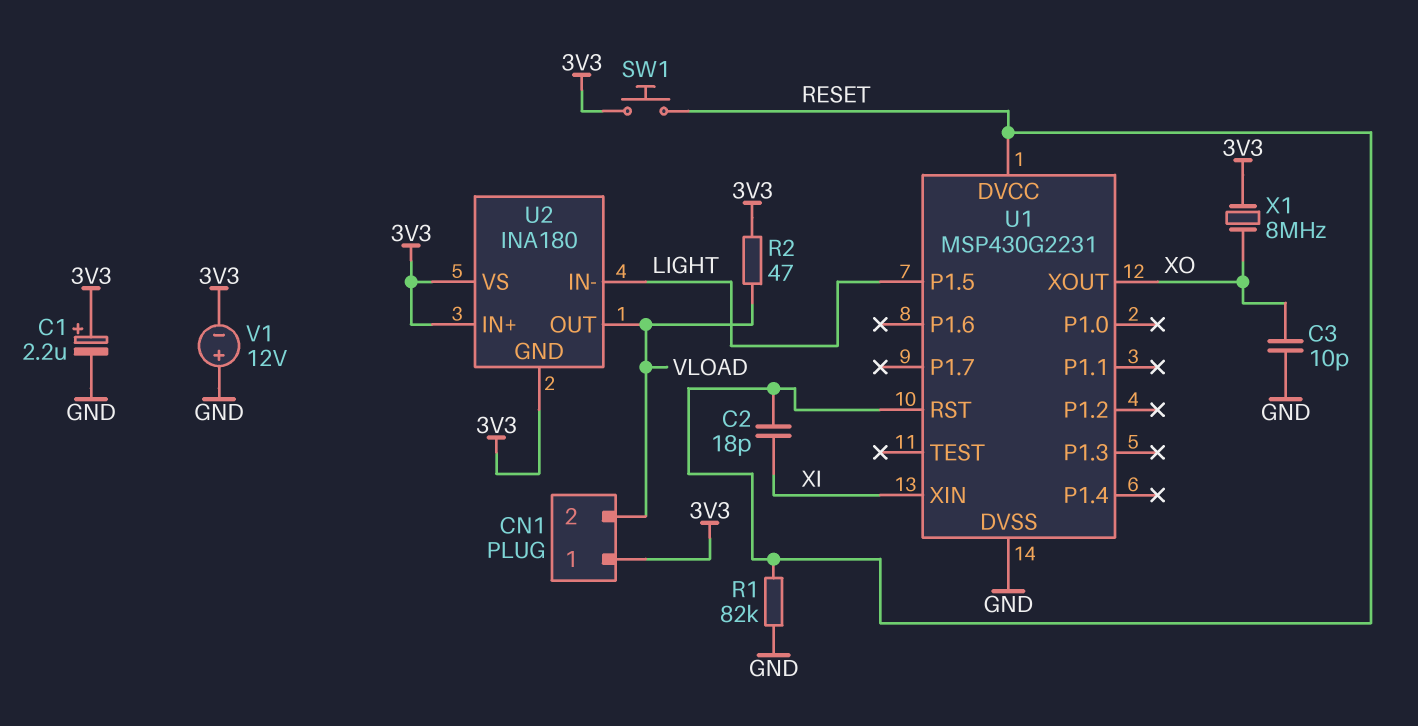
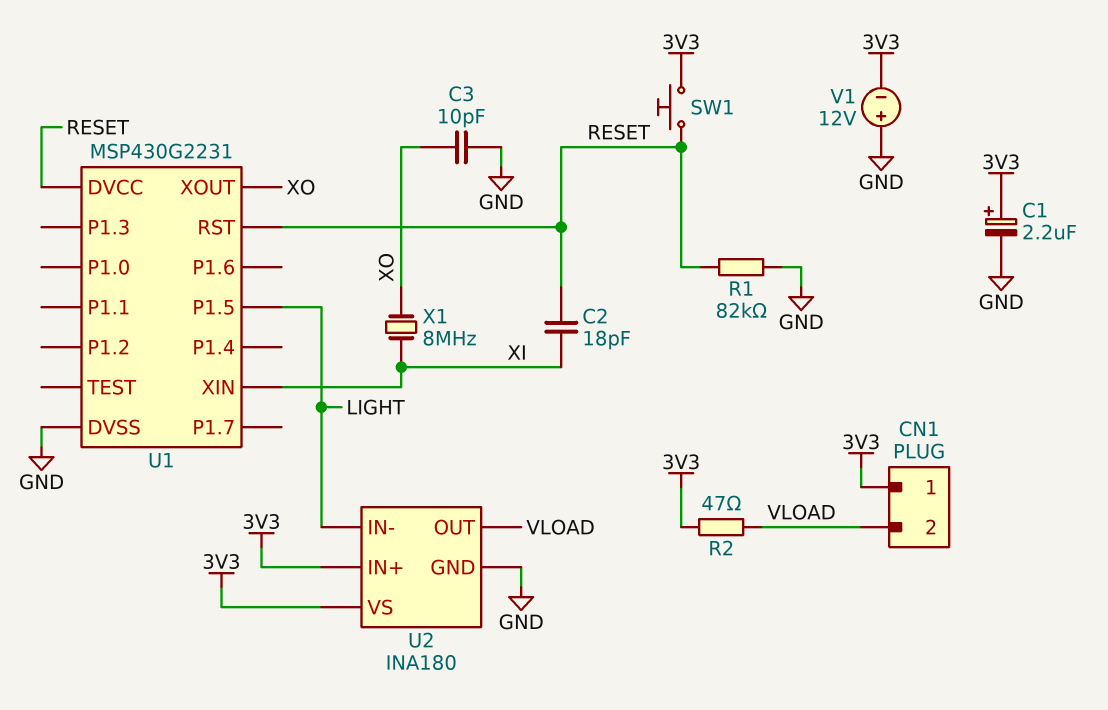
U2 pin GND: 3V3 -> GND
X1: 8MHz (3V3, XO) -> 8MHz (XI, XO)

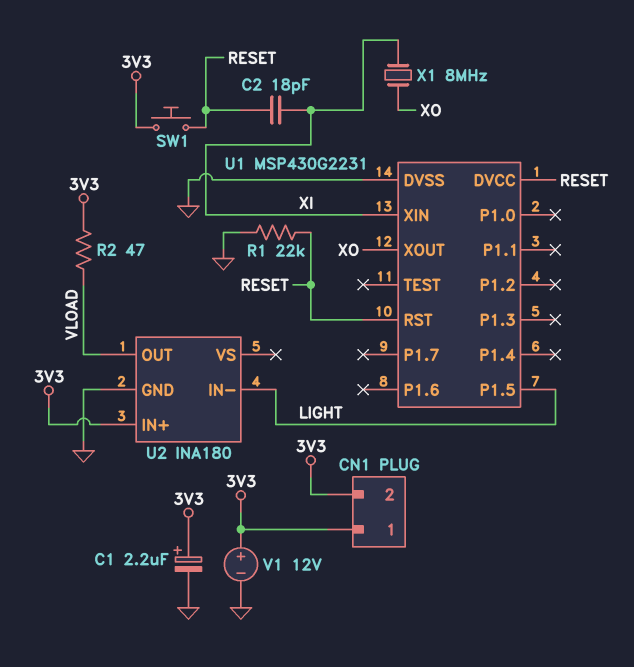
C3: 10pF (GND, XO) -> none
CN1 pin 2: VLOAD -> 3V3
R1: 82k (GND, RESET) -> 22k (GND, RESET)
U2 pin VS: 3V3 -> none
V1: 12V (plus GND, minus 3V3) -> 12V (plus 3V3, minus GND)

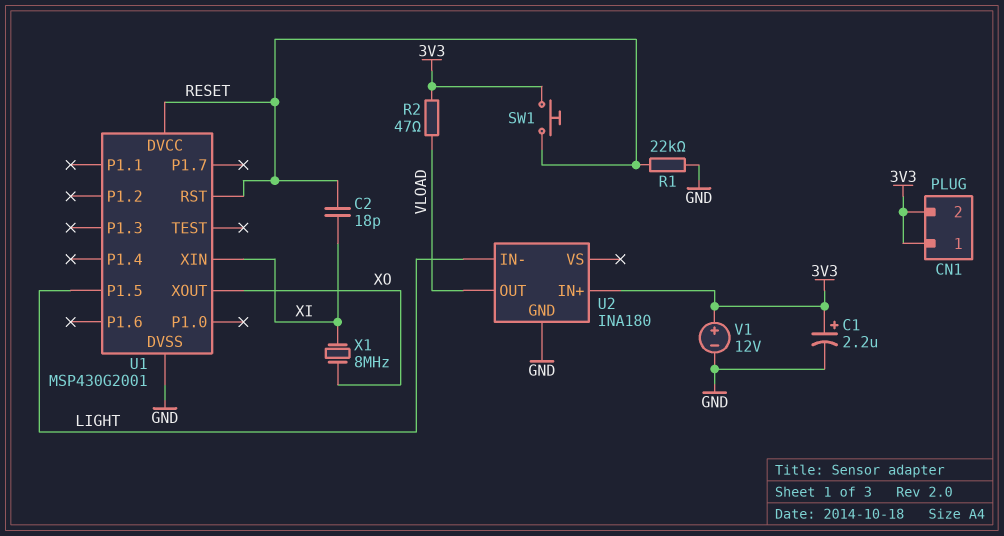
U1: MSP430G2231 -> MSP430G2001

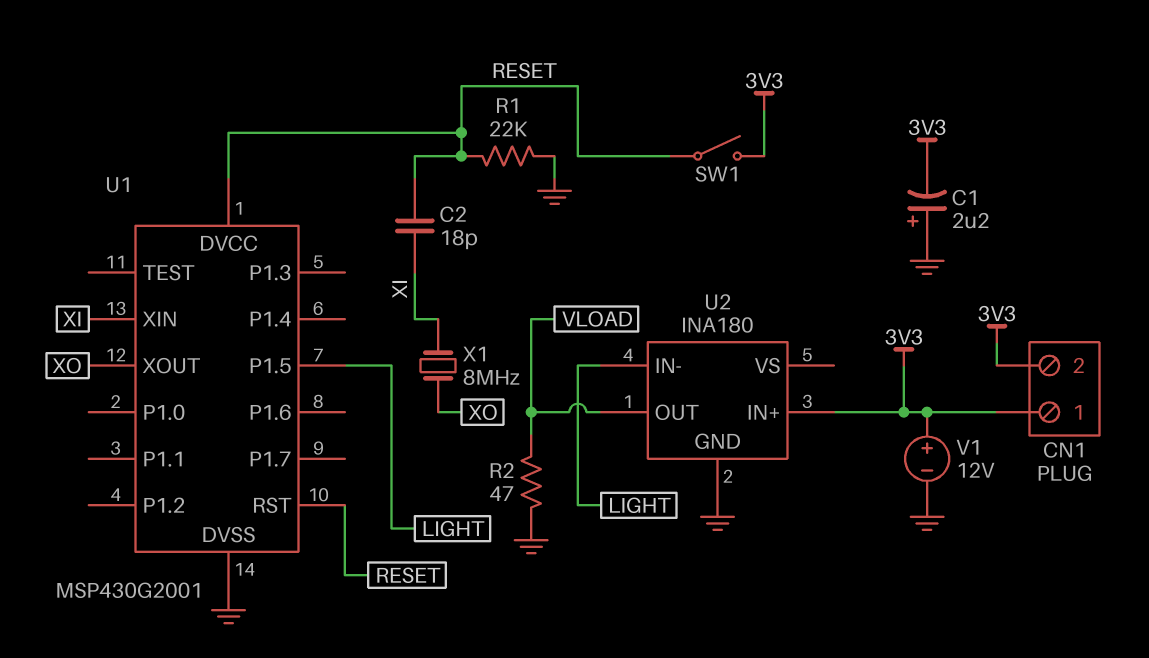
C1: 2.2uF (plus 3V3, minus GND) -> 2.2uF (plus GND, minus 3V3)
R2: 47 (3V3, VLOAD) -> 47 (GND, VLOAD)
SW1: button (3V3, RESET) -> switch (3V3, RESET)

